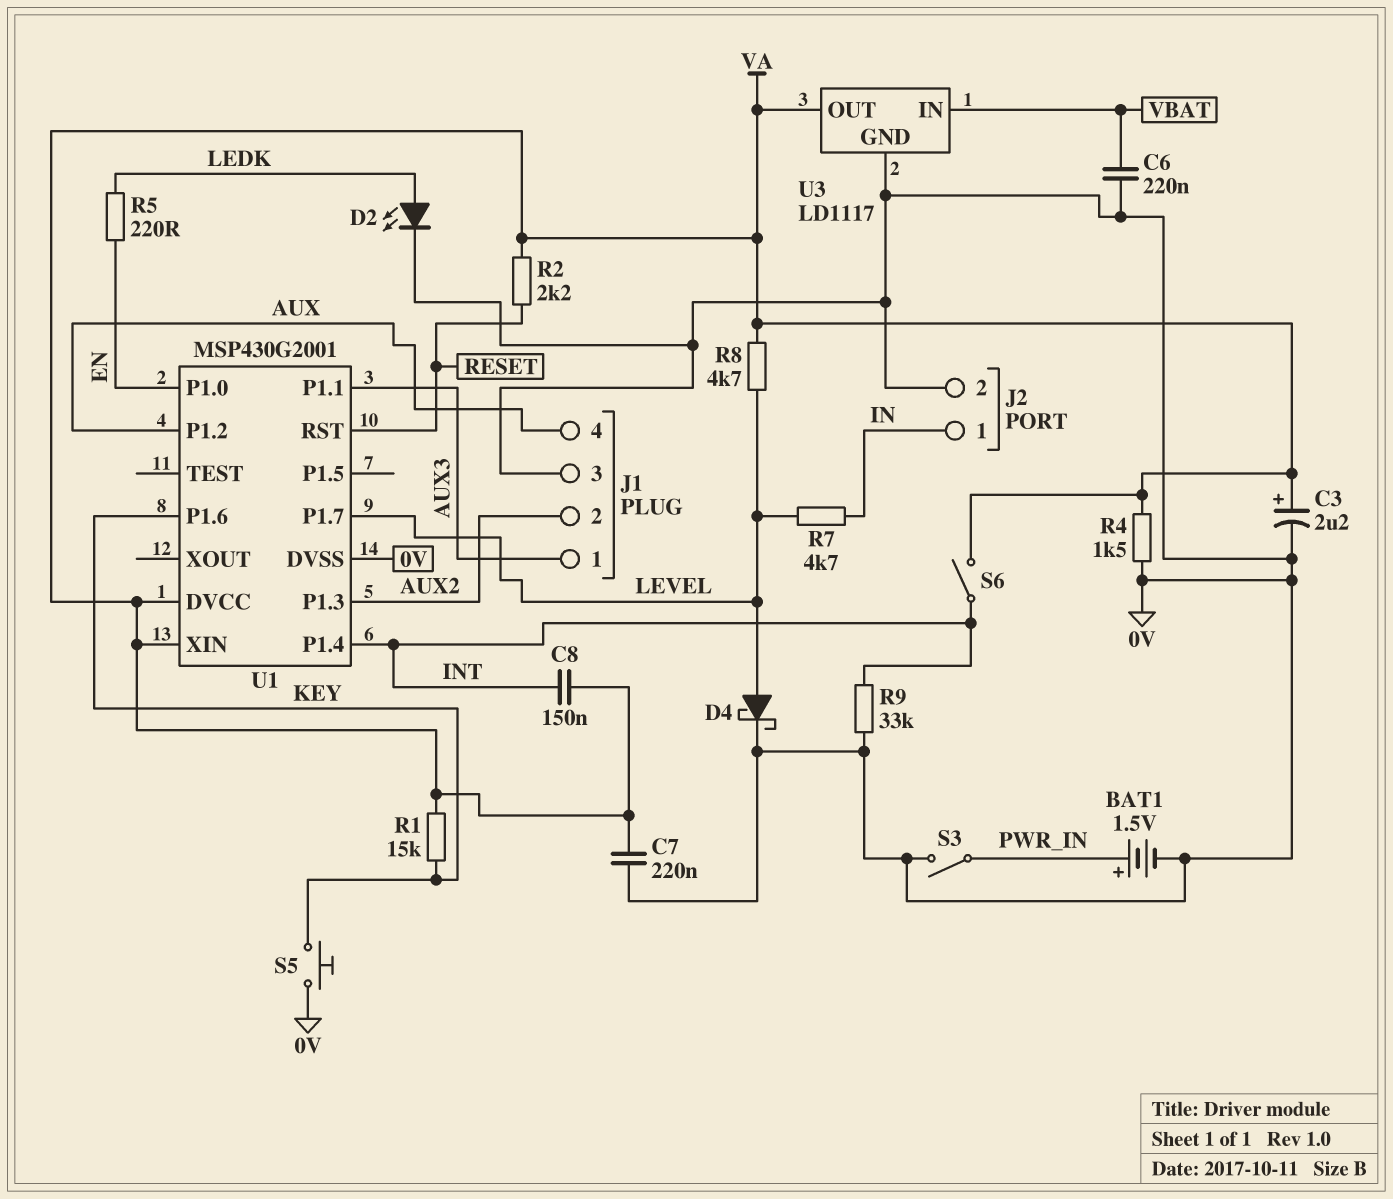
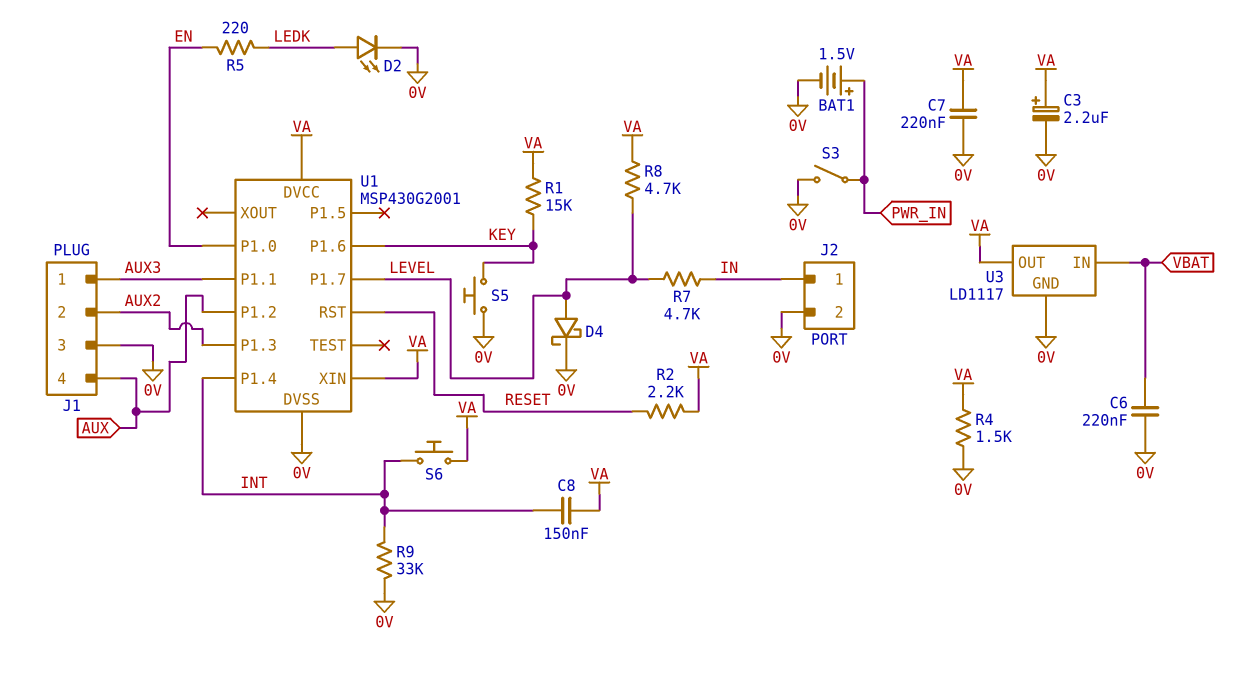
S6: switch (INT, VA) -> button (INT, VA)

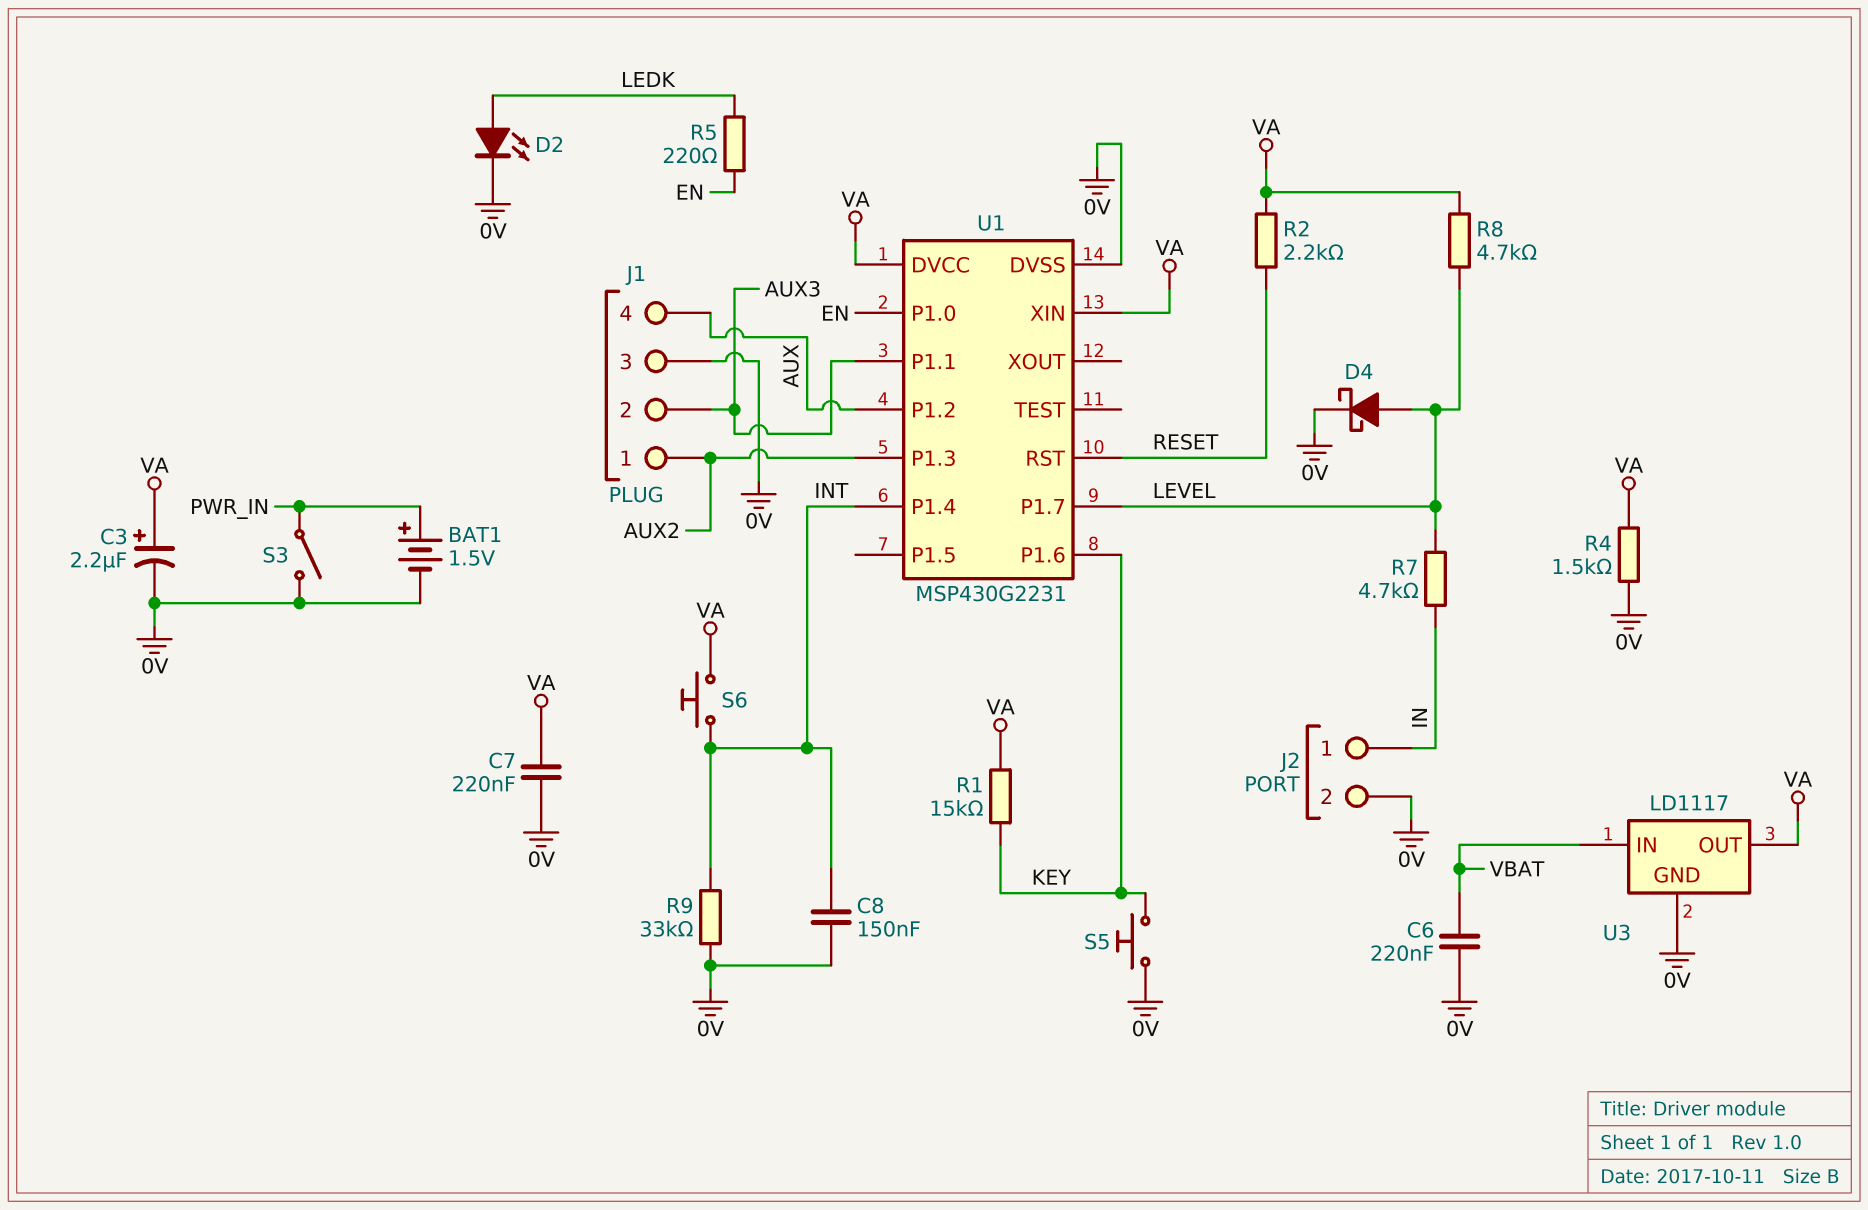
C8: 150nF (INT, VA) -> 150nF (0V, INT)
J1 pin 1: AUX3 -> AUX2
J1 pin 2: AUX2 -> AUX3
U1: MSP430G2001 -> MSP430G2231

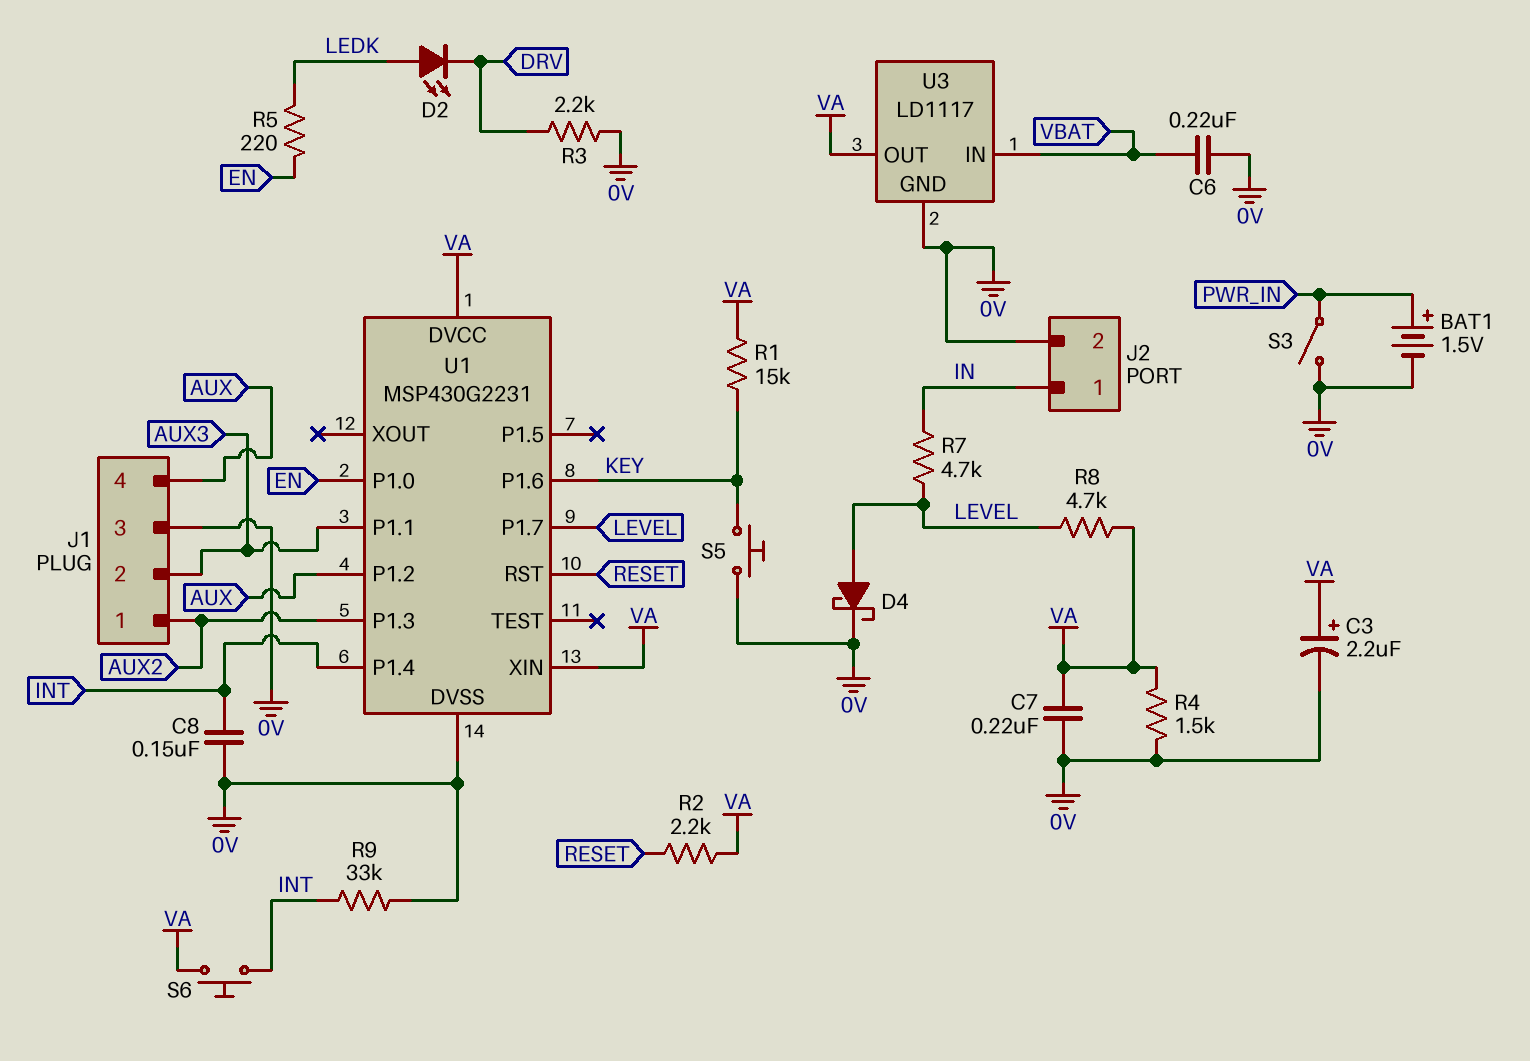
D2: LED (A LEDK, K 0V) -> LED (A LEDK, K DRV)
R3: none -> 2.2k (0V, DRV)

